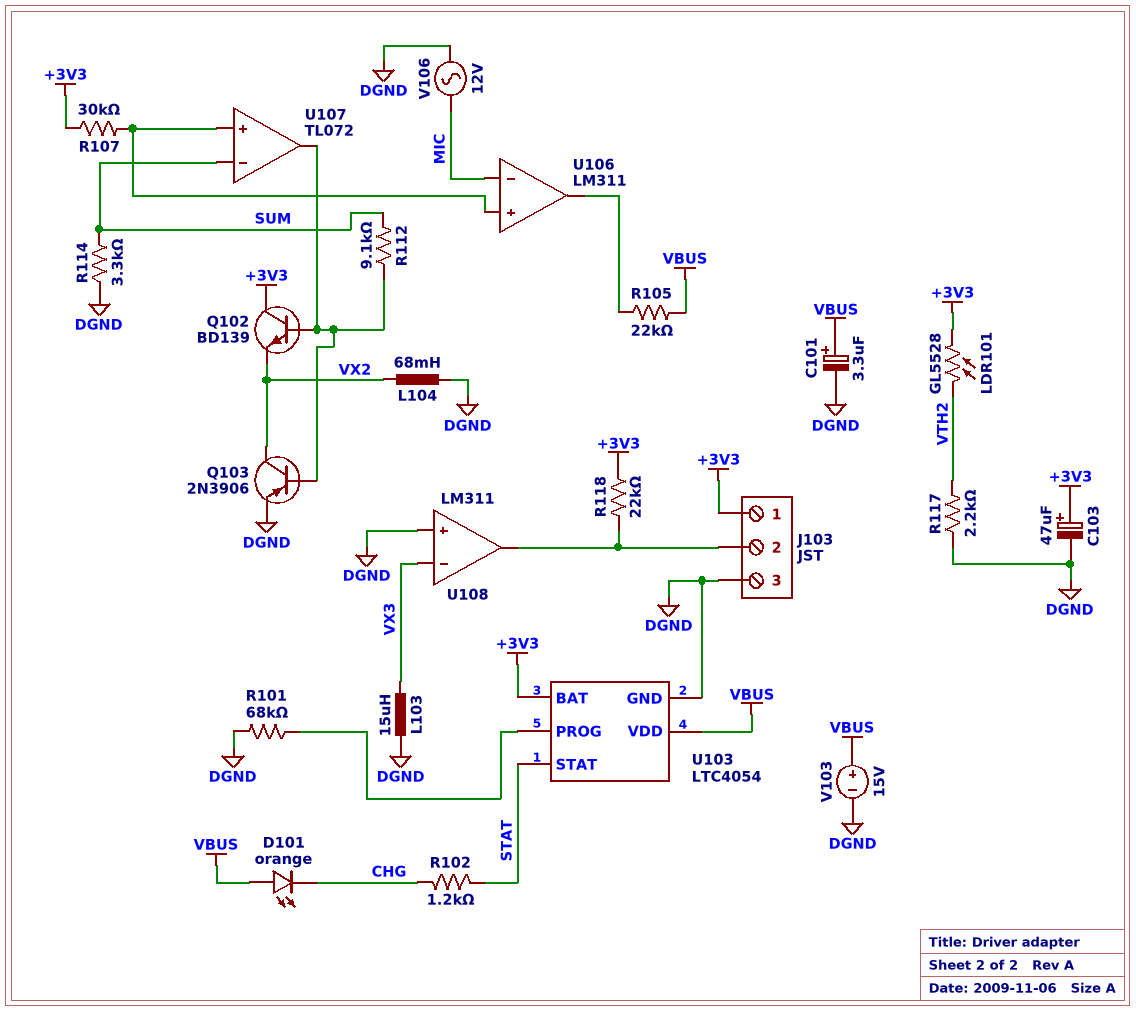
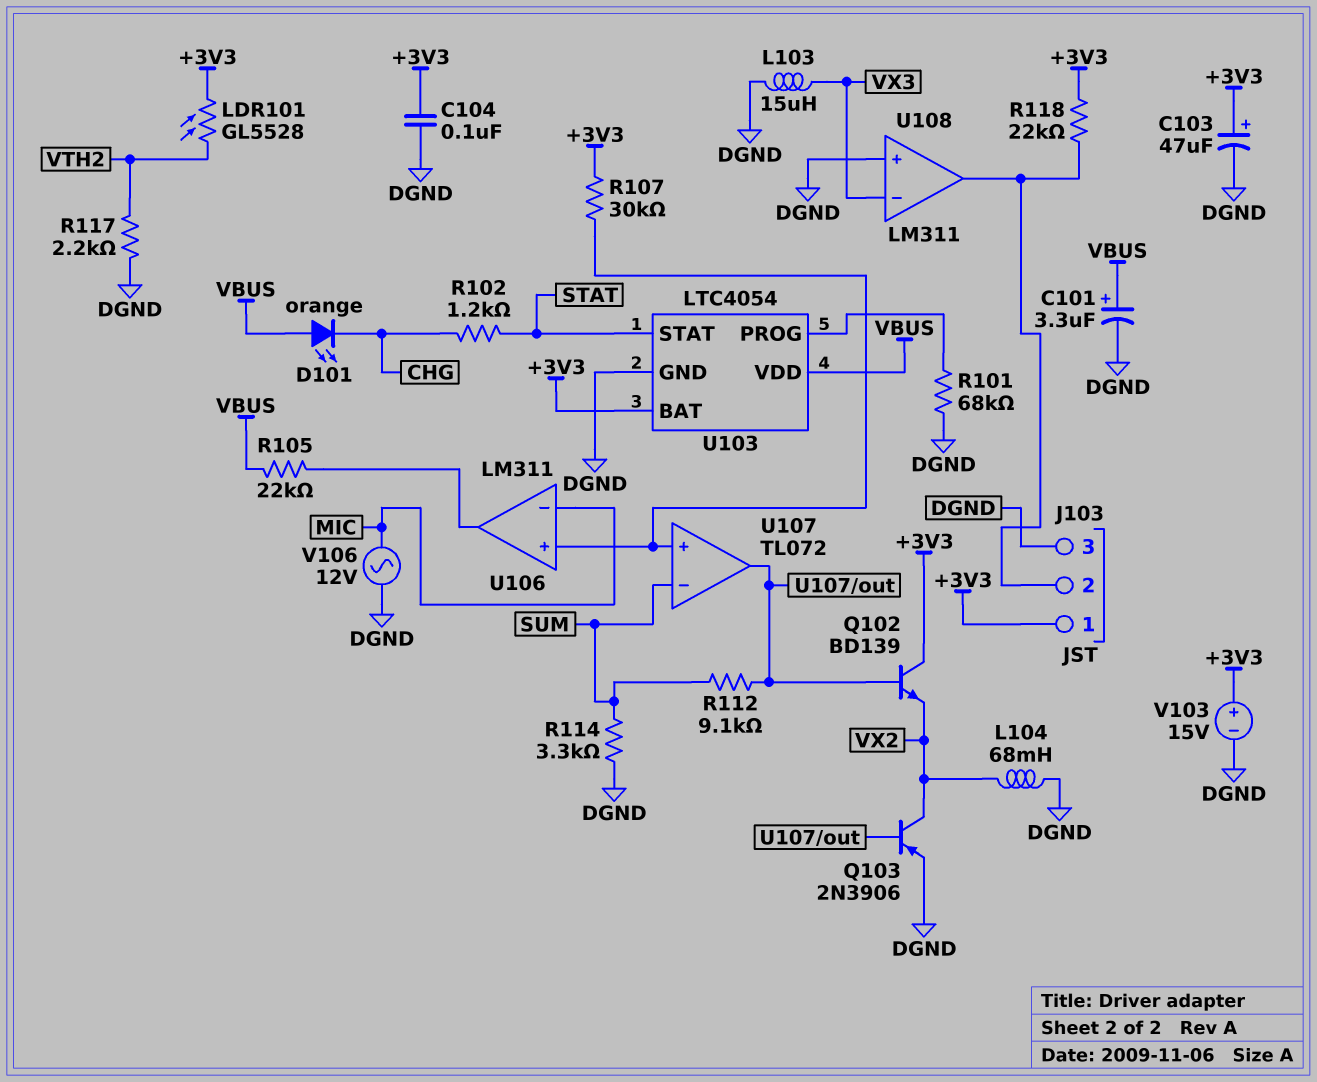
C104: none -> 100nF (+3V3, DGND)
V103: 15V (plus VBUS, minus DGND) -> 15V (plus +3V3, minus DGND)

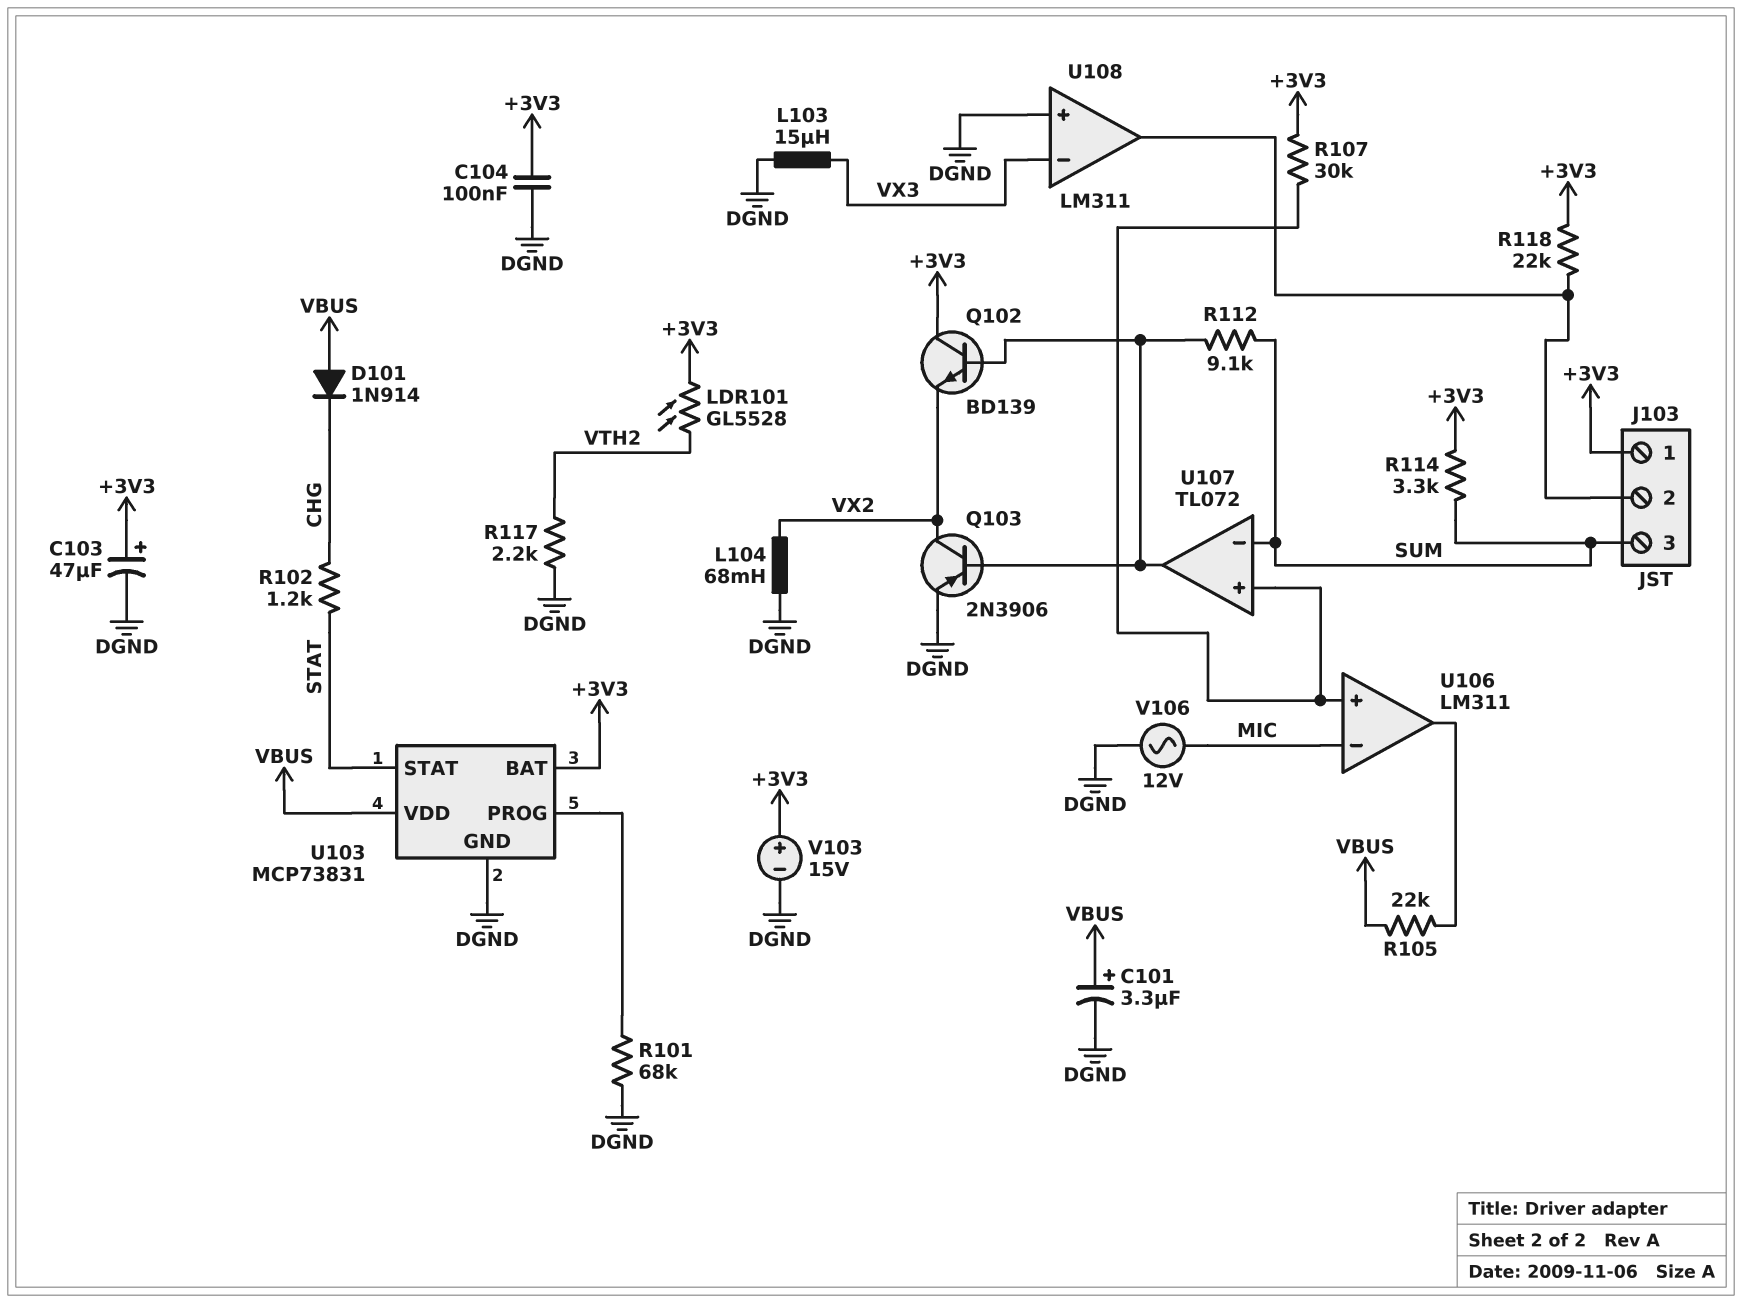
D101: LED orange (A VBUS, K CHG) -> diode 1N914 (A VBUS, K CHG)
J103 pin 3: DGND -> SUM
R114: 3.3k (DGND, SUM) -> 3.3k (+3V3, SUM)
U103: LTC4054 -> MCP73831

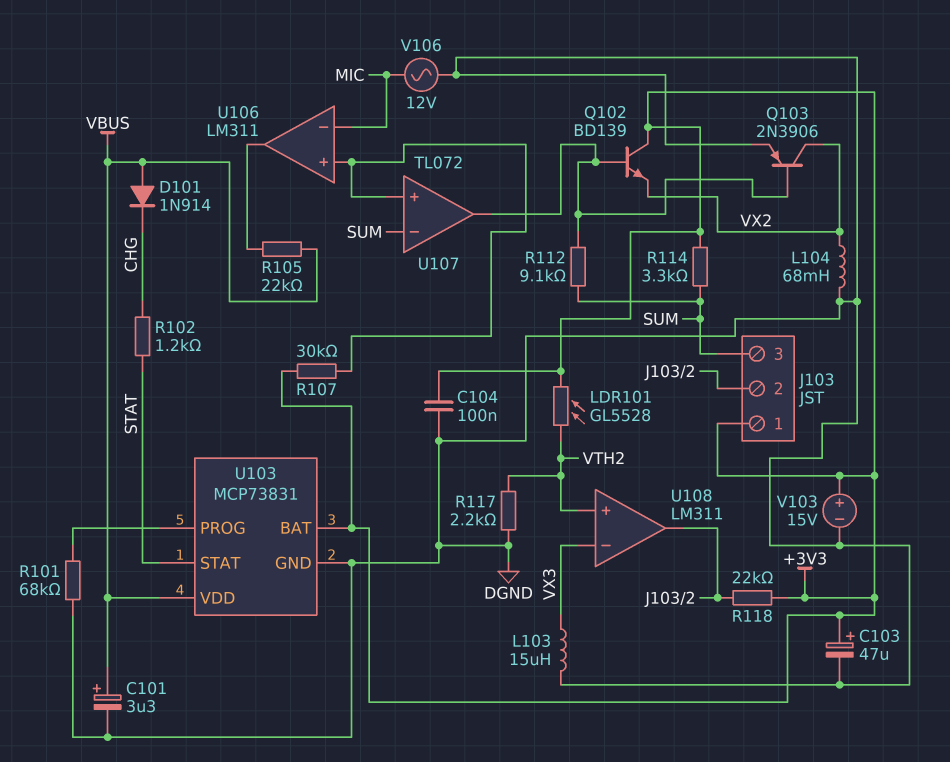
U108 pin in+: DGND -> VTH2

